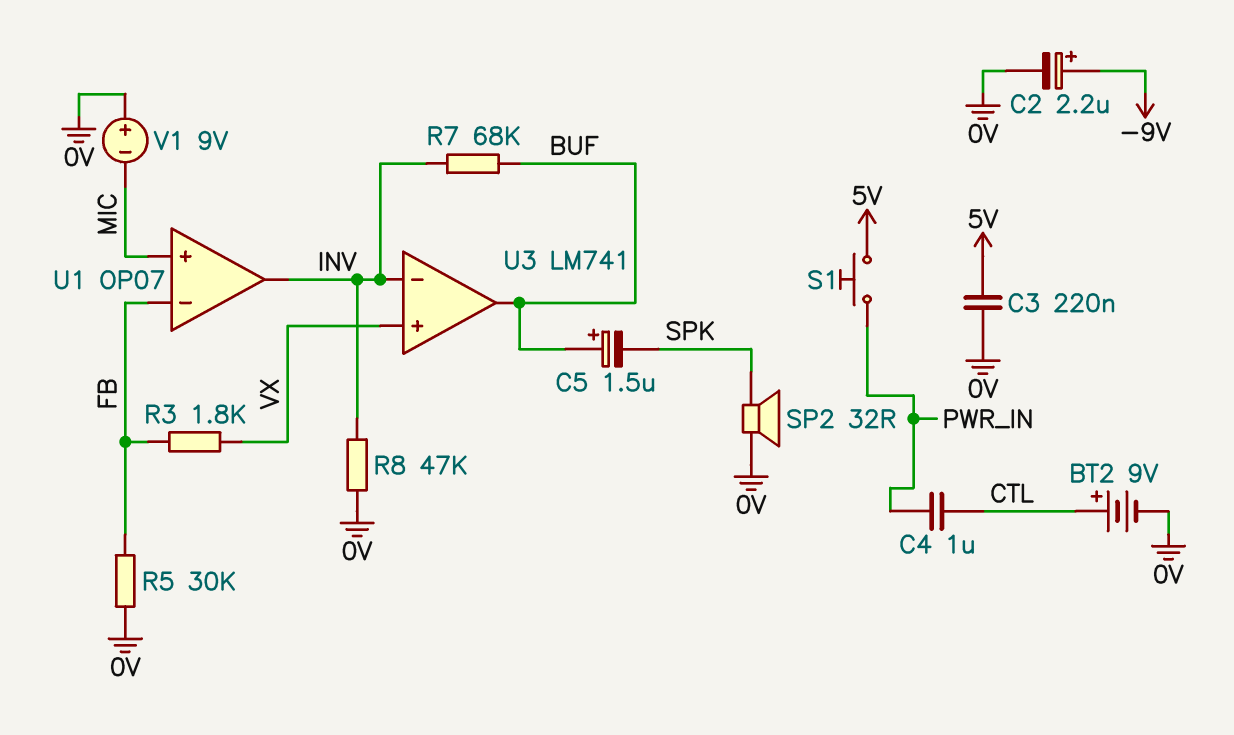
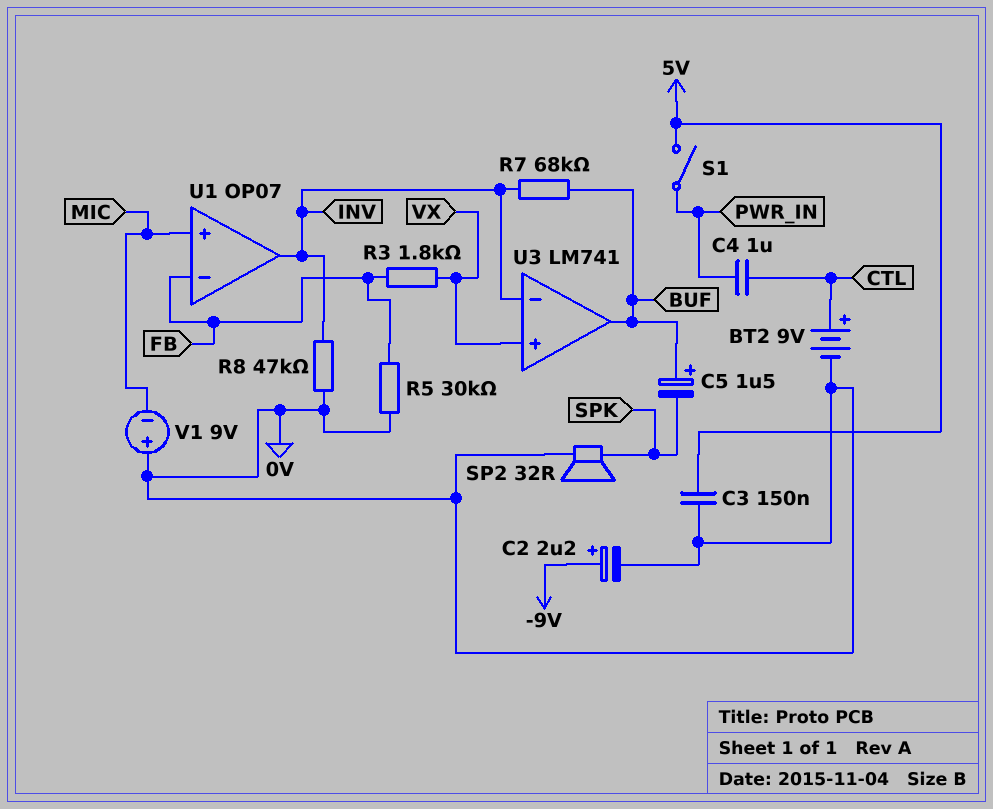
C3: 220nF (0V, 5V) -> 150nF (0V, 5V)
S1: button (5V, PWR_IN) -> switch (5V, PWR_IN)

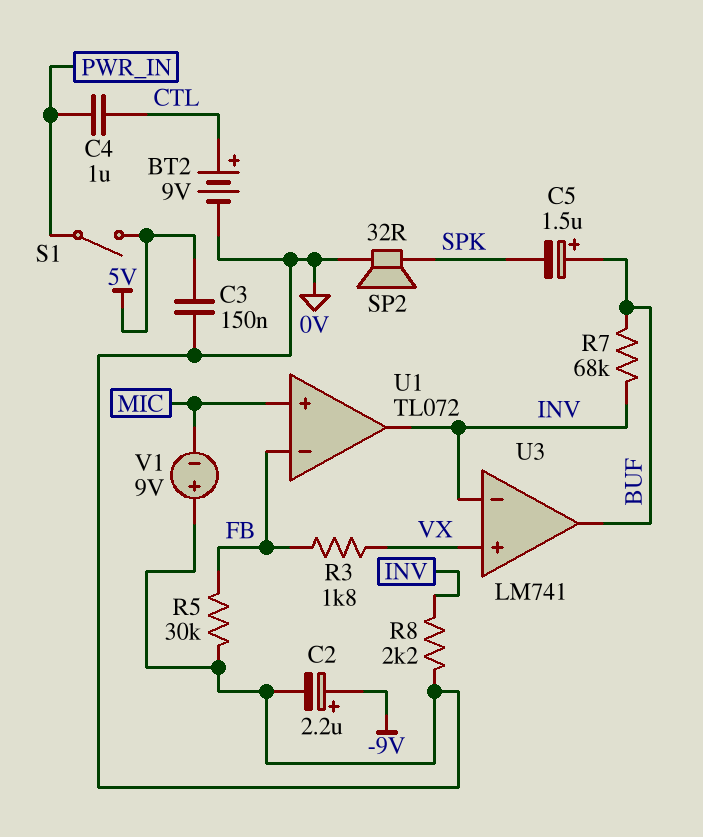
R8: 47k (0V, INV) -> 2.2k (0V, INV)
U1: OP07 -> TL072

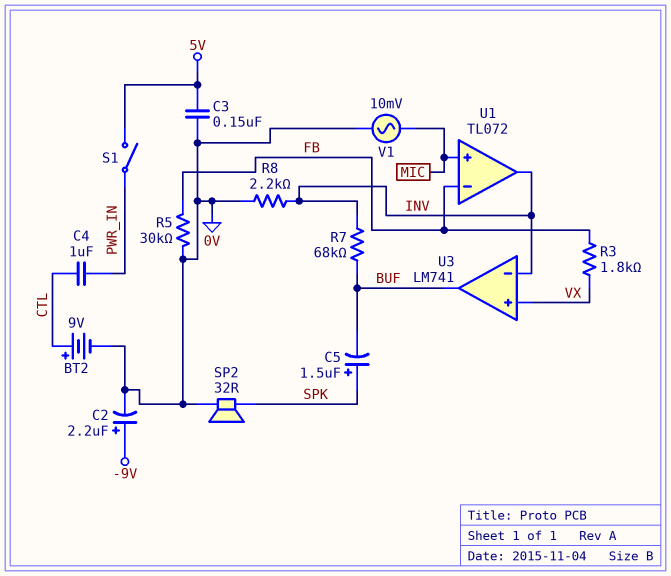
C5: 1.5uF (plus BUF, minus SPK) -> 1.5uF (plus SPK, minus BUF)
V1: 9V (plus 0V, minus MIC) -> AC 10mV (0V, MIC)

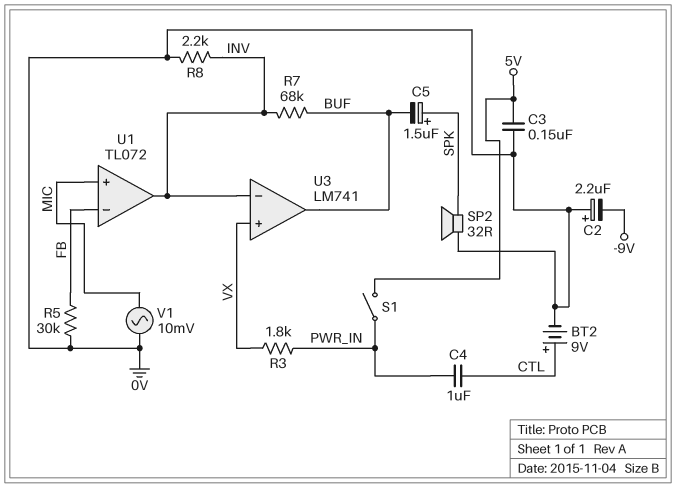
C2: 2.2uF (plus -9V, minus 0V) -> 2.2uF (plus 0V, minus -9V)
R3: 1.8k (FB, VX) -> 1.8k (PWR_IN, VX)

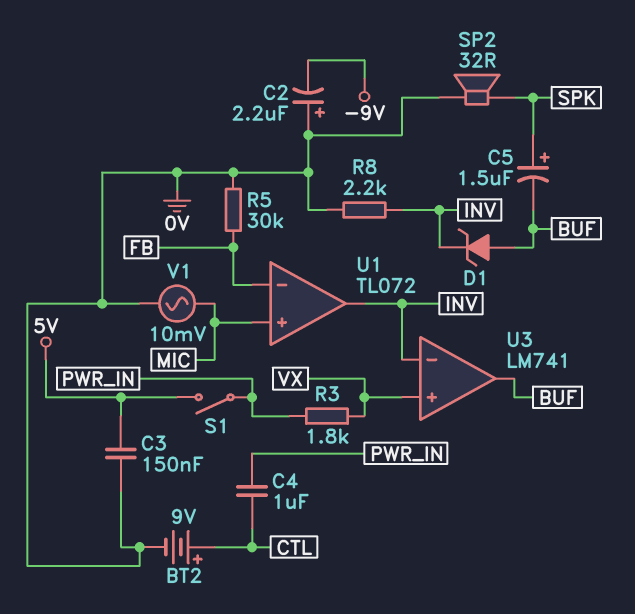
D1: none -> zener (A BUF, K INV)
R7: 68k (BUF, INV) -> none

